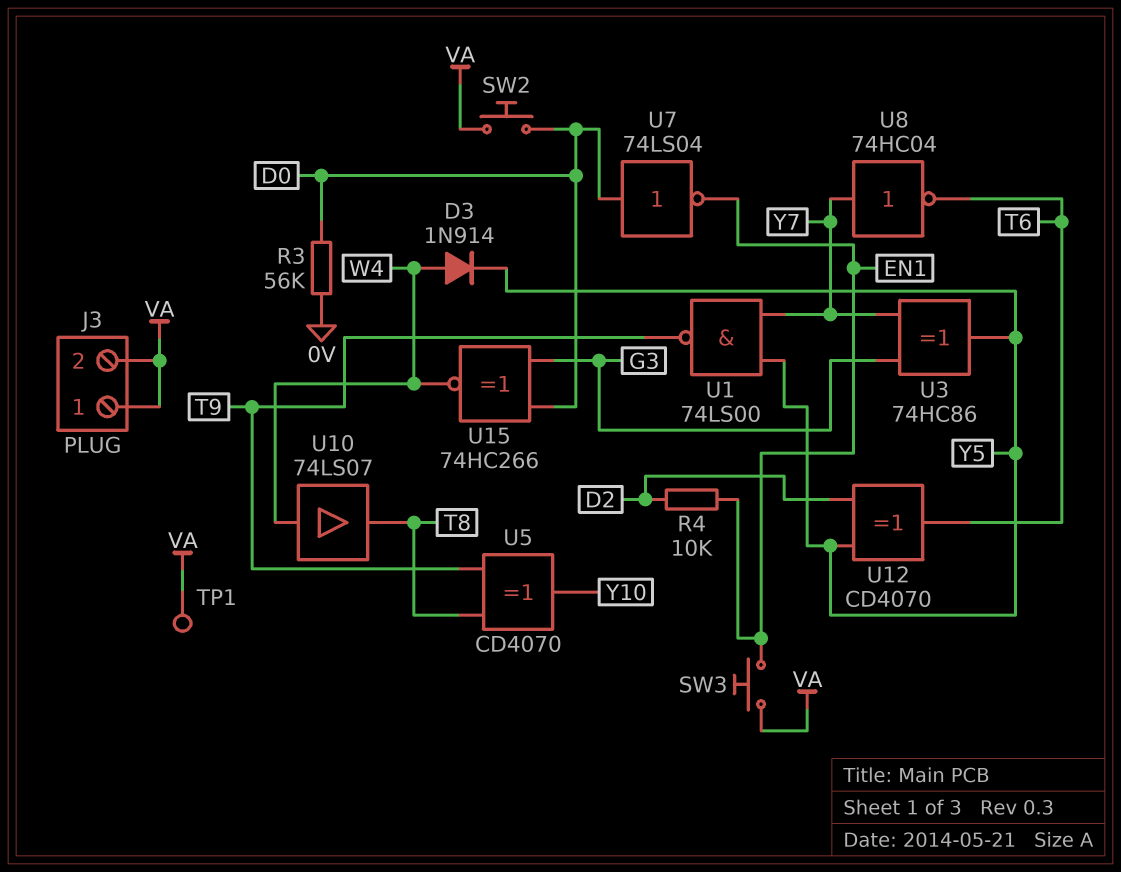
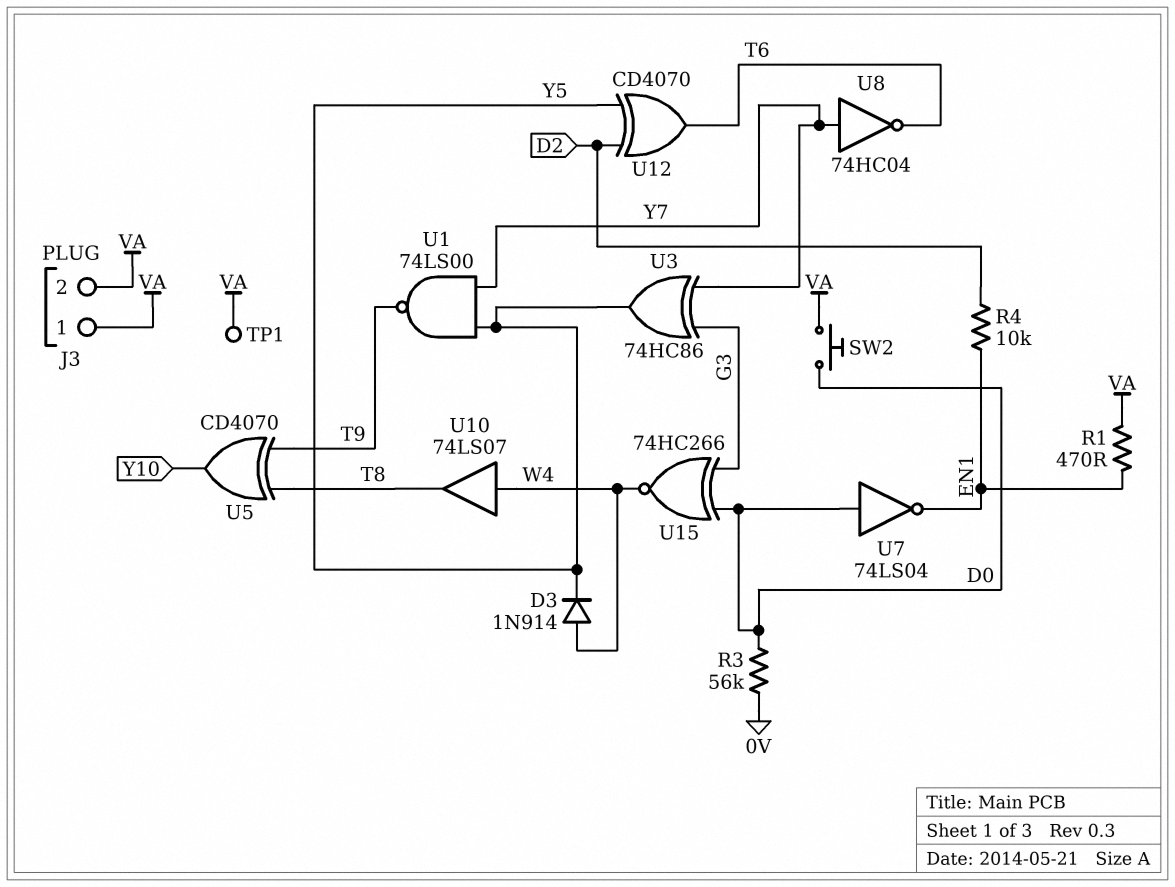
R1: none -> 470 (EN1, VA)
SW3: button (EN1, VA) -> none

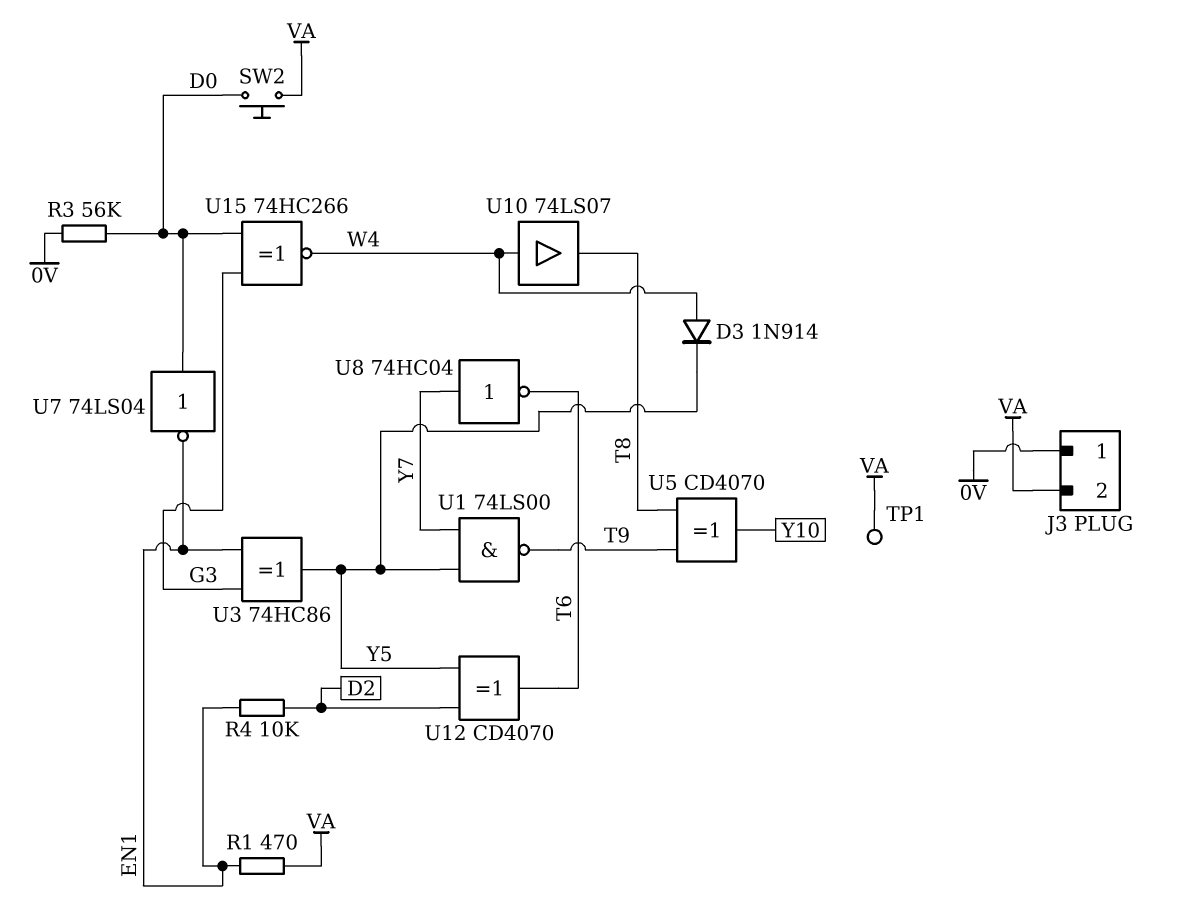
J3 pin 1: VA -> 0V
U3: XOR 74HC86 (in G3, in Y7, out Y5) -> XOR 74HC86 (in EN1, in G3, out Y5)

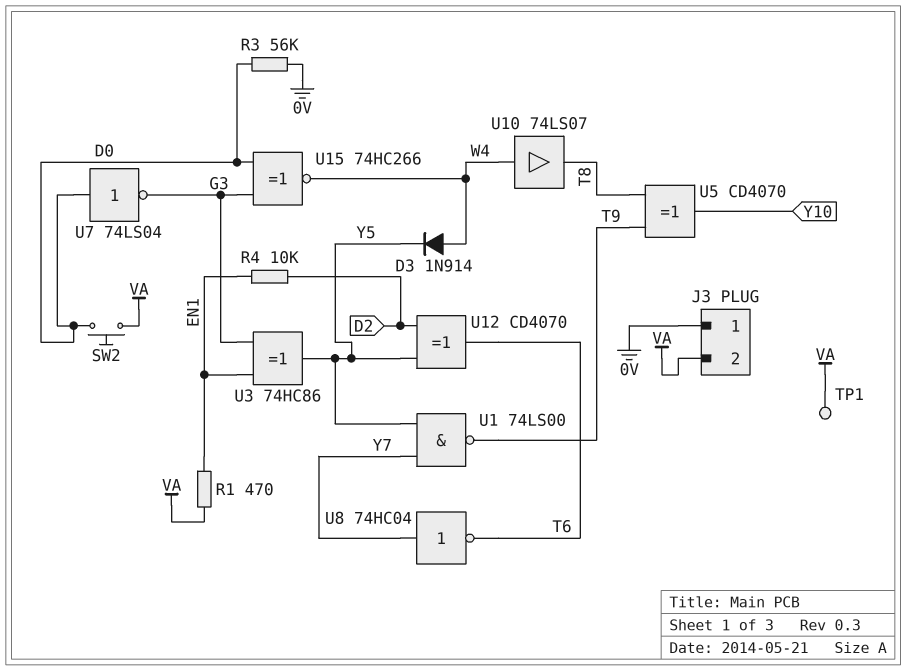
U7: NOT 74LS04 (in D0, out EN1) -> NOT 74LS04 (in D0, out G3)

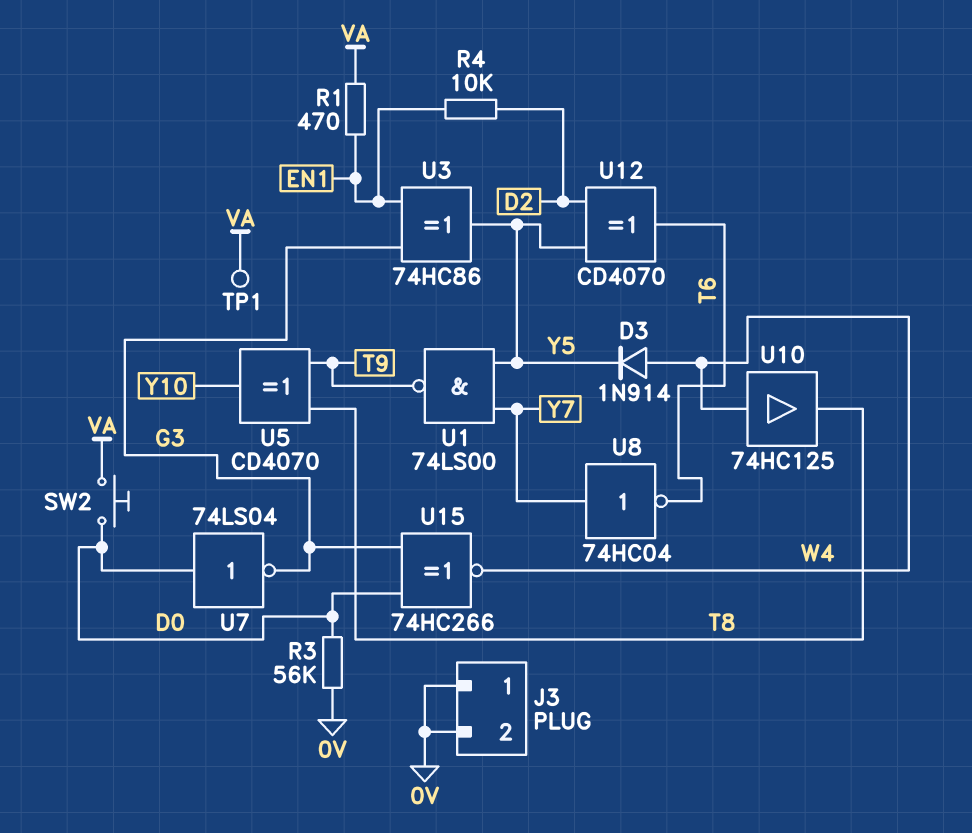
J3 pin 2: VA -> 0V
U10: buffer 74LS07 (in W4, out T8) -> buffer 74HC125 (in W4, out T8)

